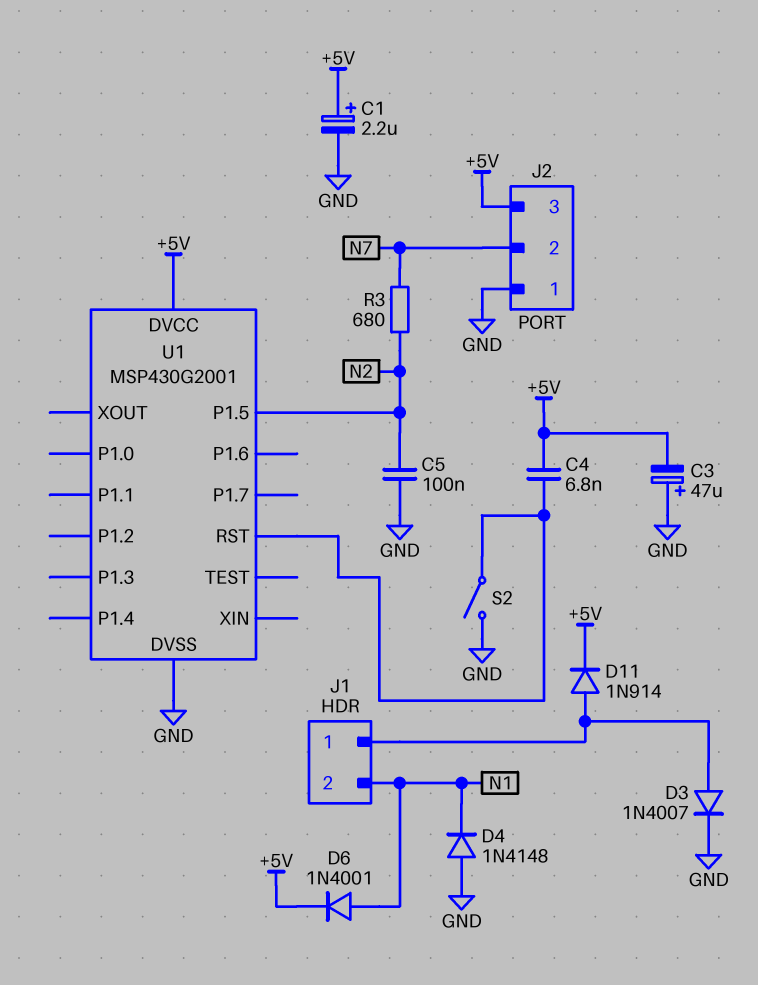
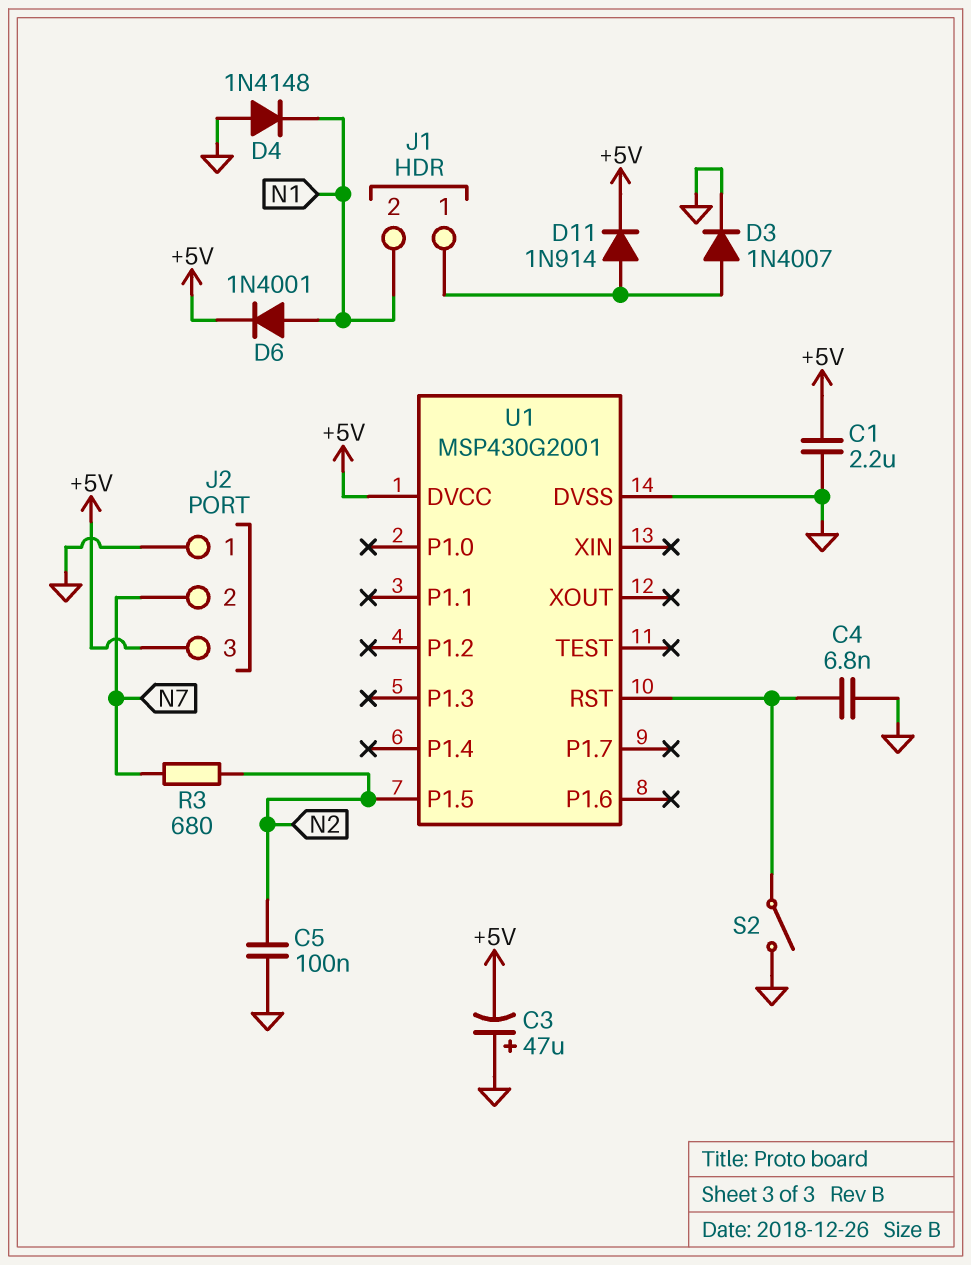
C1: 2.2uF (plus +5V, minus GND) -> 2.2uF (+5V, GND)
C4: 6.8nF (+5V, U1/RST) -> 6.8nF (GND, U1/RST)

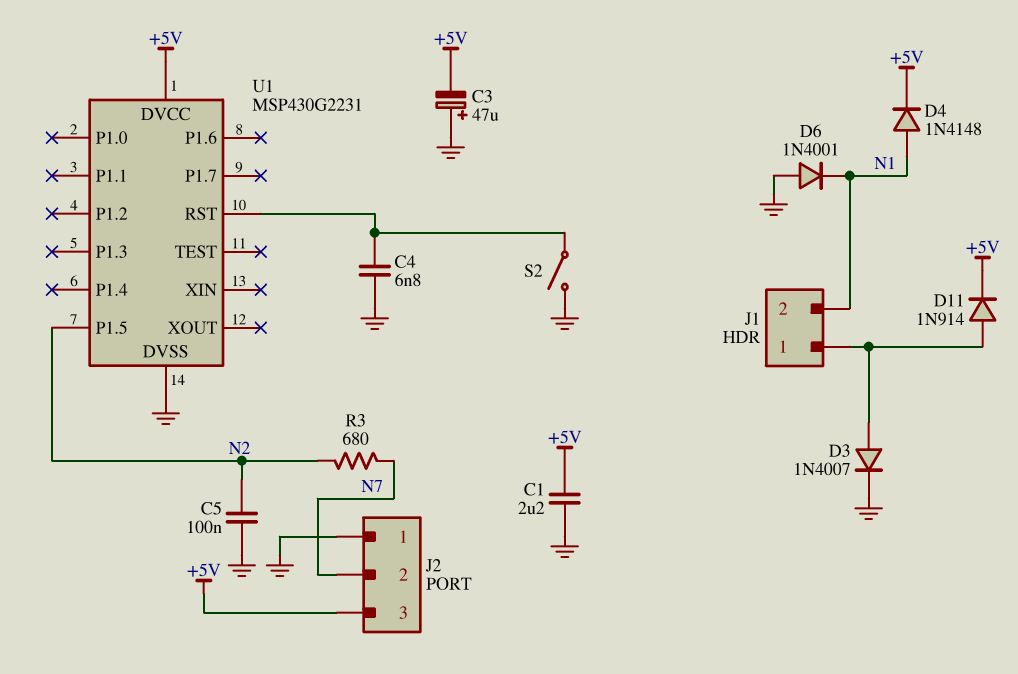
D4: diode 1N4148 (A GND, K N1) -> diode 1N4148 (A N1, K +5V)
D6: diode 1N4001 (A N1, K +5V) -> diode 1N4001 (A GND, K N1)
U1: MSP430G2001 -> MSP430G2231

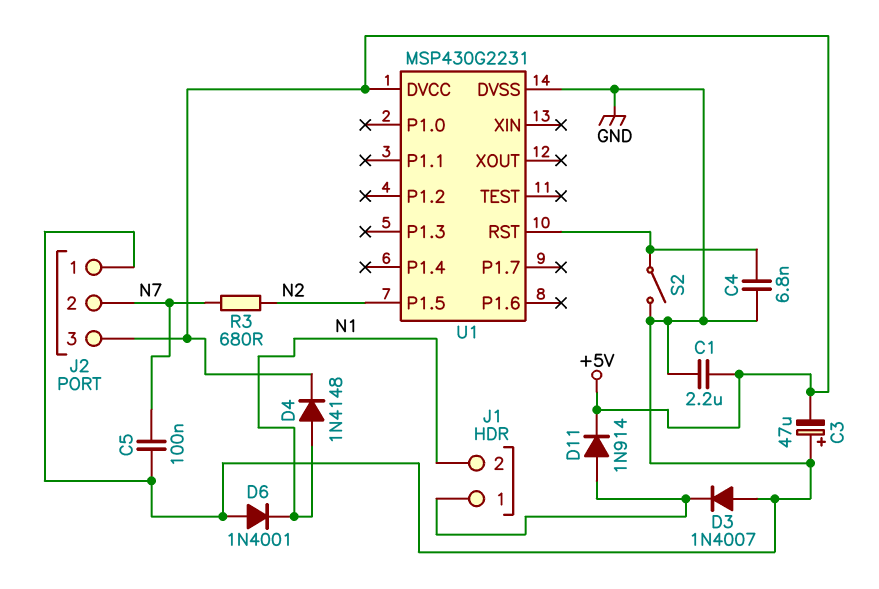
C5: 100nF (GND, N2) -> 100nF (GND, N7)
D3: diode 1N4007 (A J1/1, K GND) -> diode 1N4007 (A GND, K J1/1)

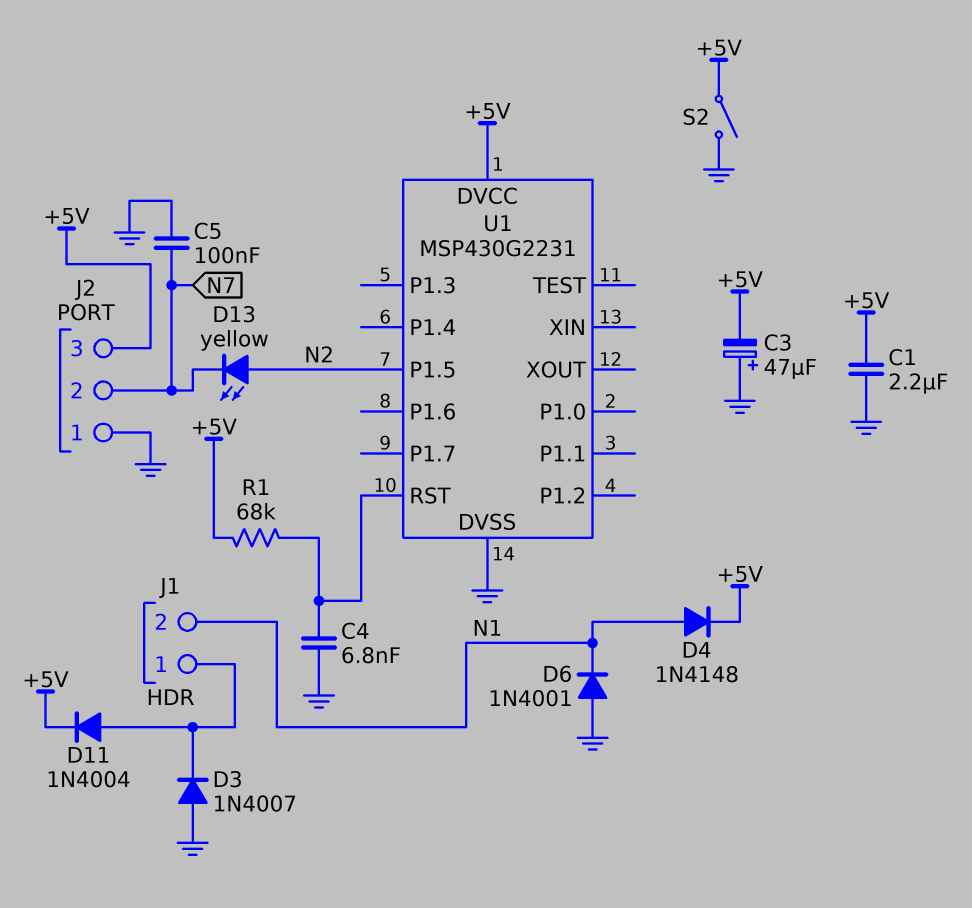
D11: diode 1N914 (A J1/1, K +5V) -> diode 1N4004 (A J1/1, K +5V)
D13: none -> LED yellow (A N2, K N7)
R1: none -> 68k (+5V, U1/RST)
R3: 680 (N2, N7) -> none
S2: switch (GND, U1/RST) -> switch (+5V, GND)

